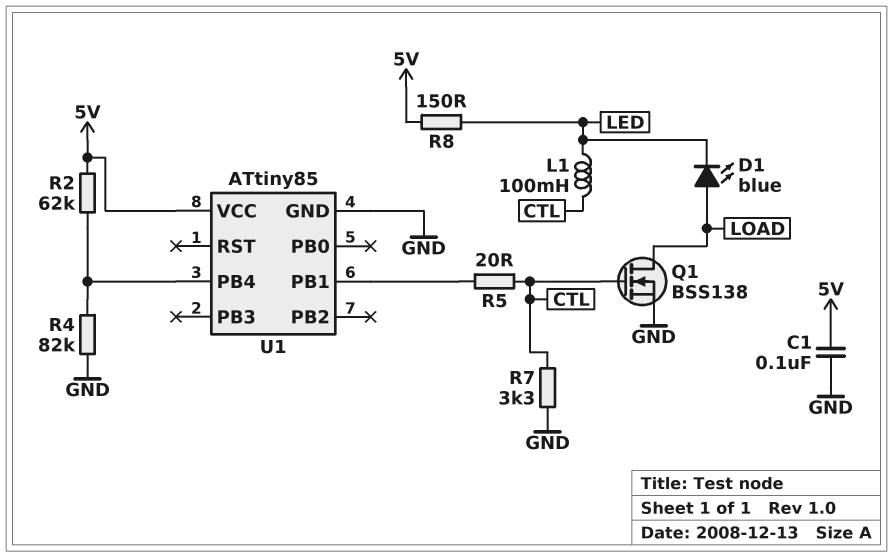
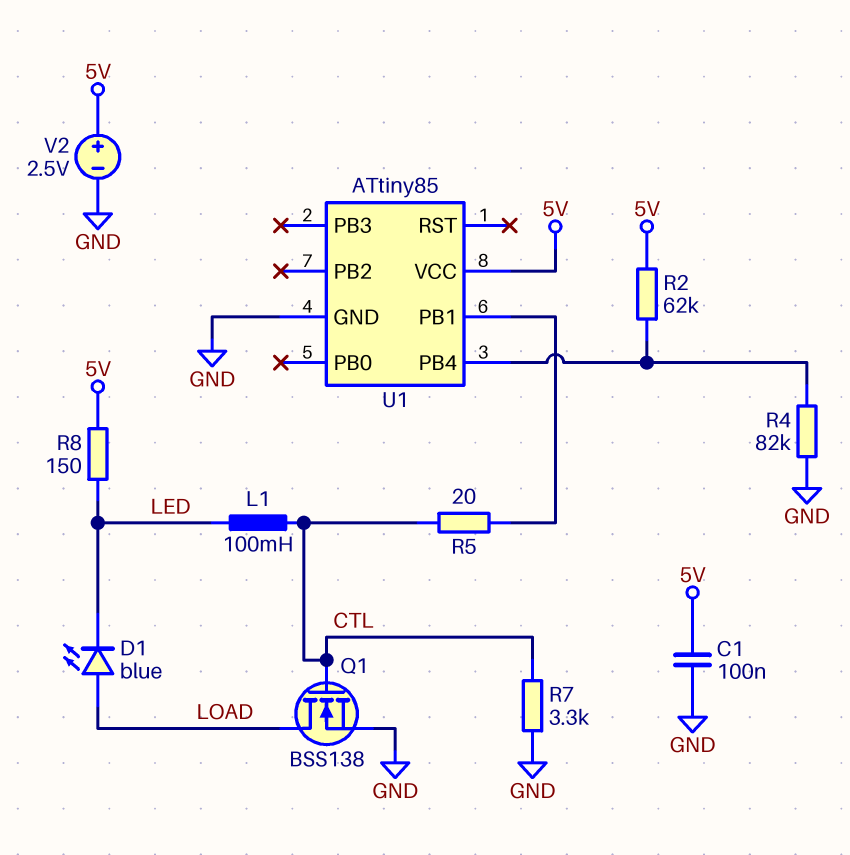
V2: none -> 2.5V (plus 5V, minus GND)

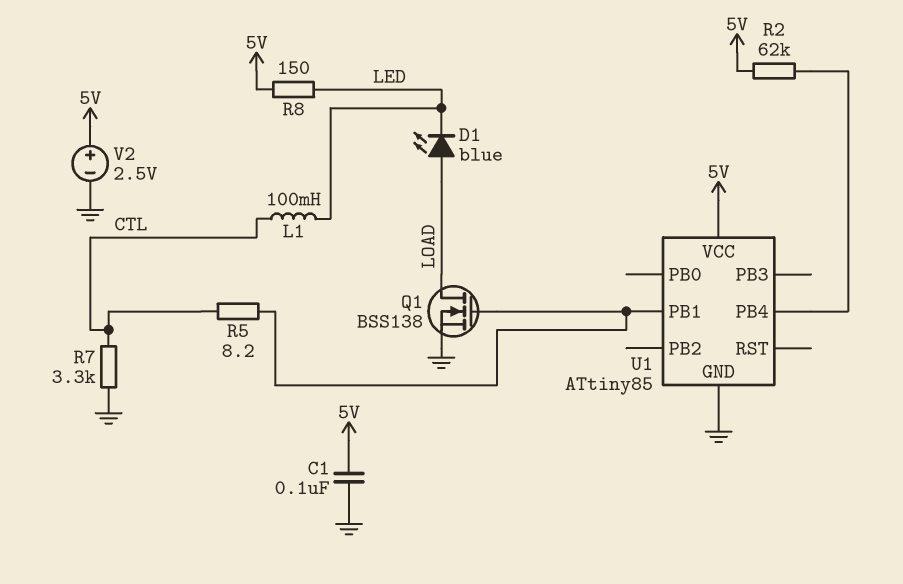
Q1: NMOS BSS138 (G CTL, D LOAD, S GND) -> NMOS BSS138 (G U1/PB1, D LOAD, S GND)
R4: 82k (GND, U1/PB4) -> none
R5: 20 (CTL, U1/PB1) -> 8.2 (CTL, U1/PB1)

